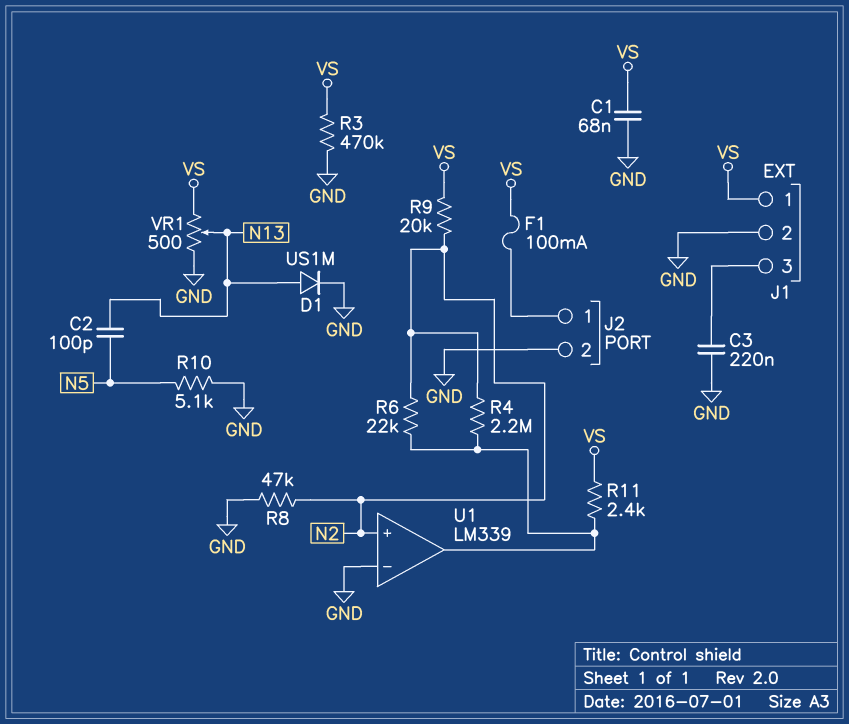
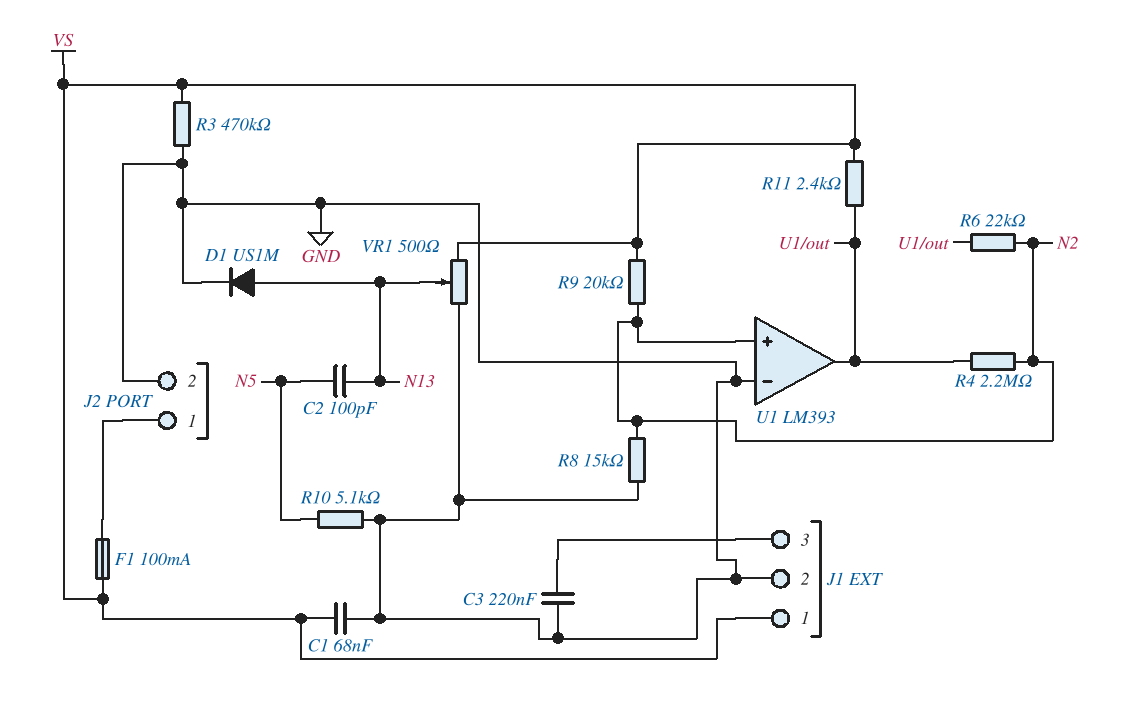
R8: 47k (GND, N2) -> 15k (GND, N2)
U1: LM339 -> LM393

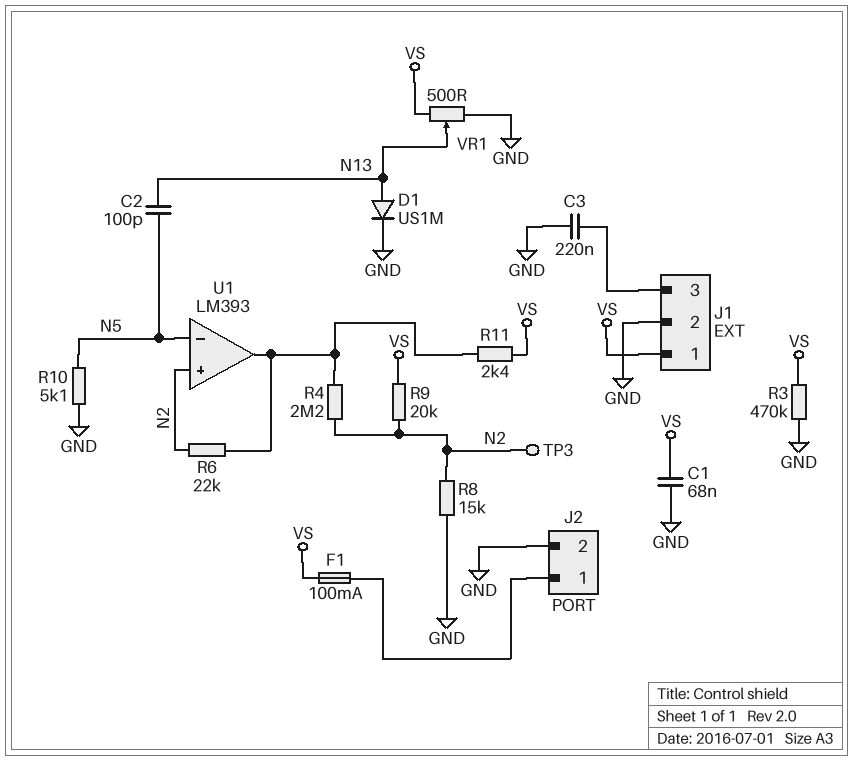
TP3: none -> test point (N2)
U1 pin in-: GND -> N5

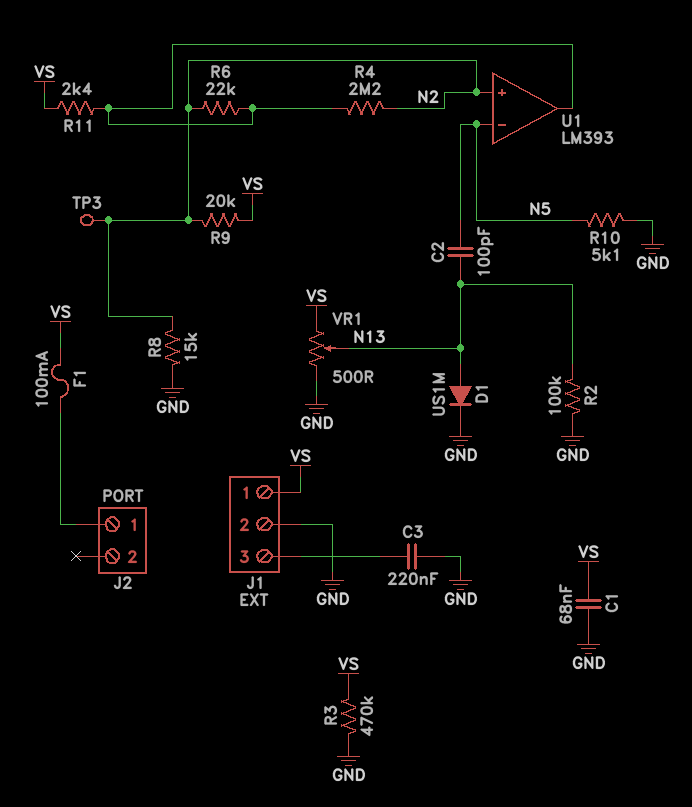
J2 pin 2: GND -> none
R2: none -> 100k (GND, N13)

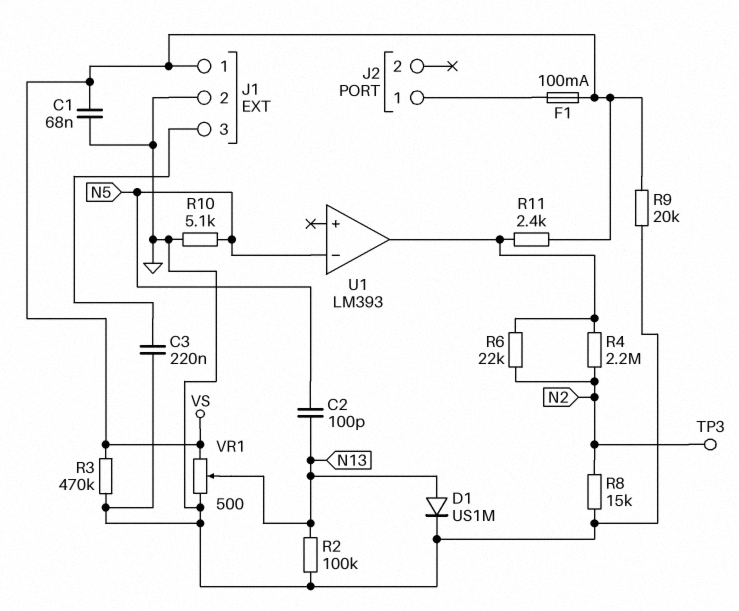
R9: 20k (N2, VS) -> 20k (GND, VS)
U1 pin in+: N2 -> none

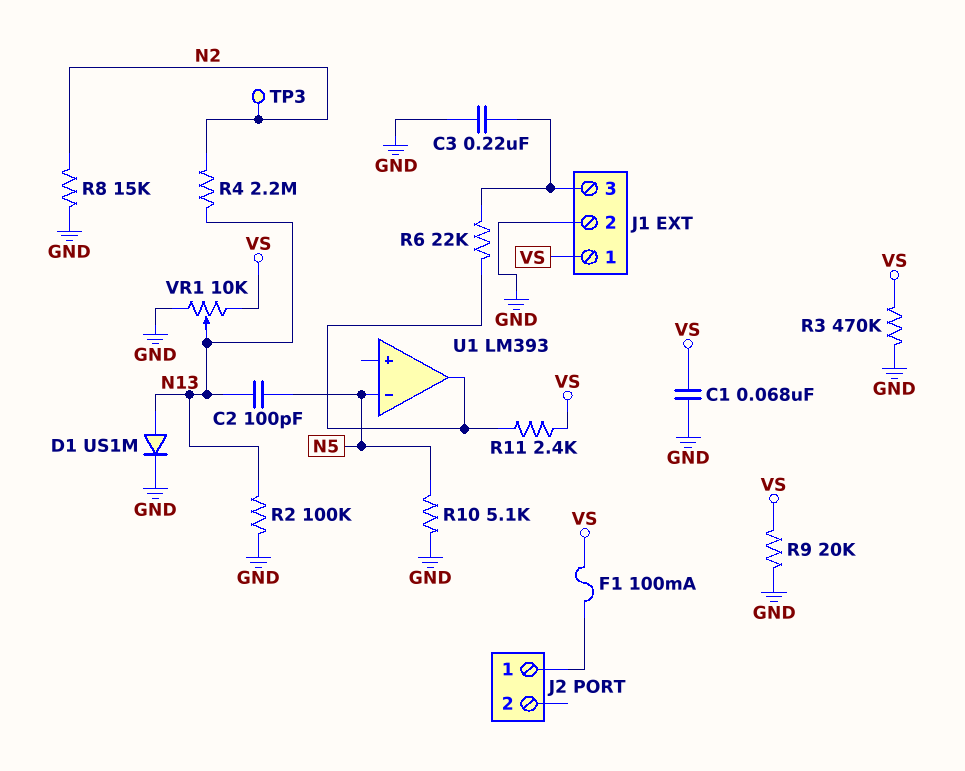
R4: 2.2M (N2, U1/out) -> 2.2M (N2, N13)
R6: 22k (N2, U1/out) -> 22k (J1/3, U1/out)
VR1: 500 (GND, VS, wiper N13) -> 10k (GND, VS, wiper N13)

